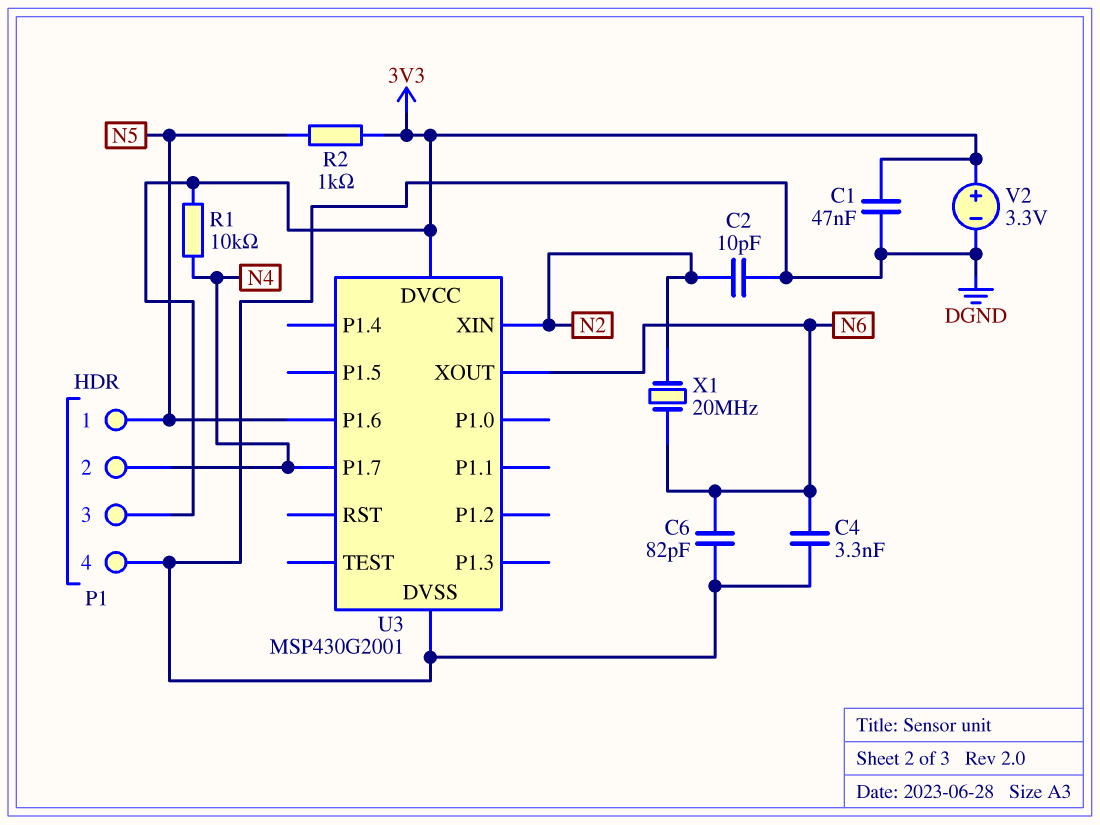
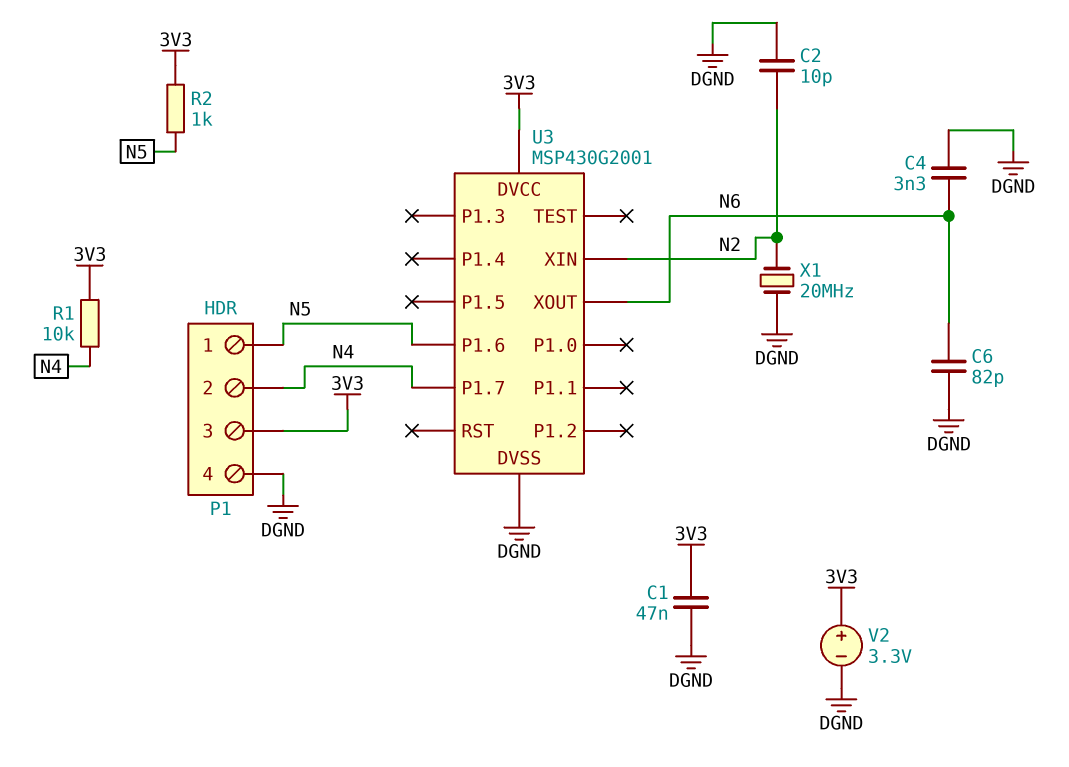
X1: 20MHz (N2, N6) -> 20MHz (DGND, N2)

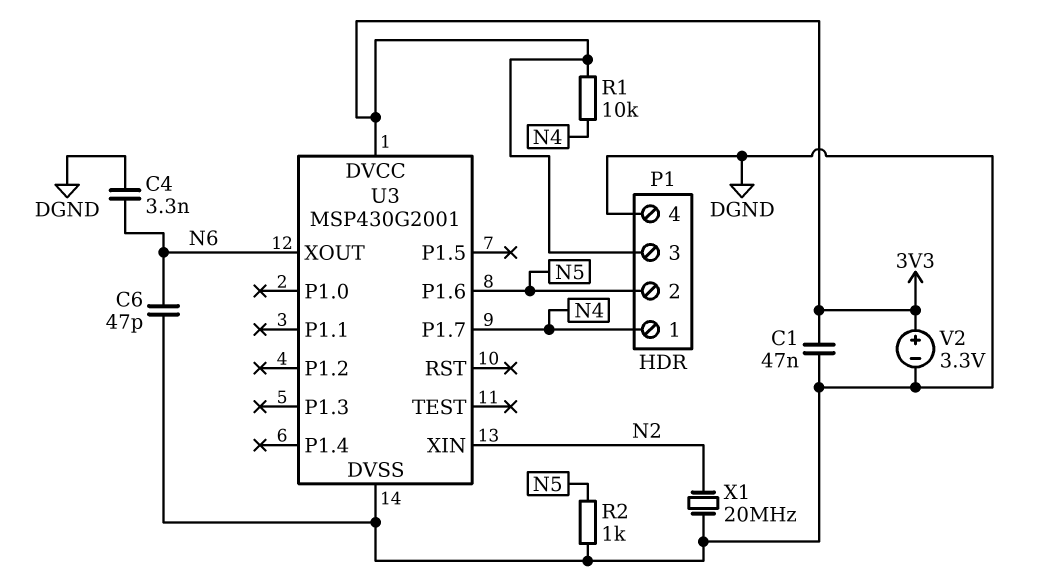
C2: 10pF (DGND, N2) -> none
C6: 82pF (DGND, N6) -> 47pF (DGND, N6)
P1 pin 1: N5 -> N4
P1 pin 2: N4 -> N5
R2: 1k (3V3, N5) -> 1k (DGND, N5)

